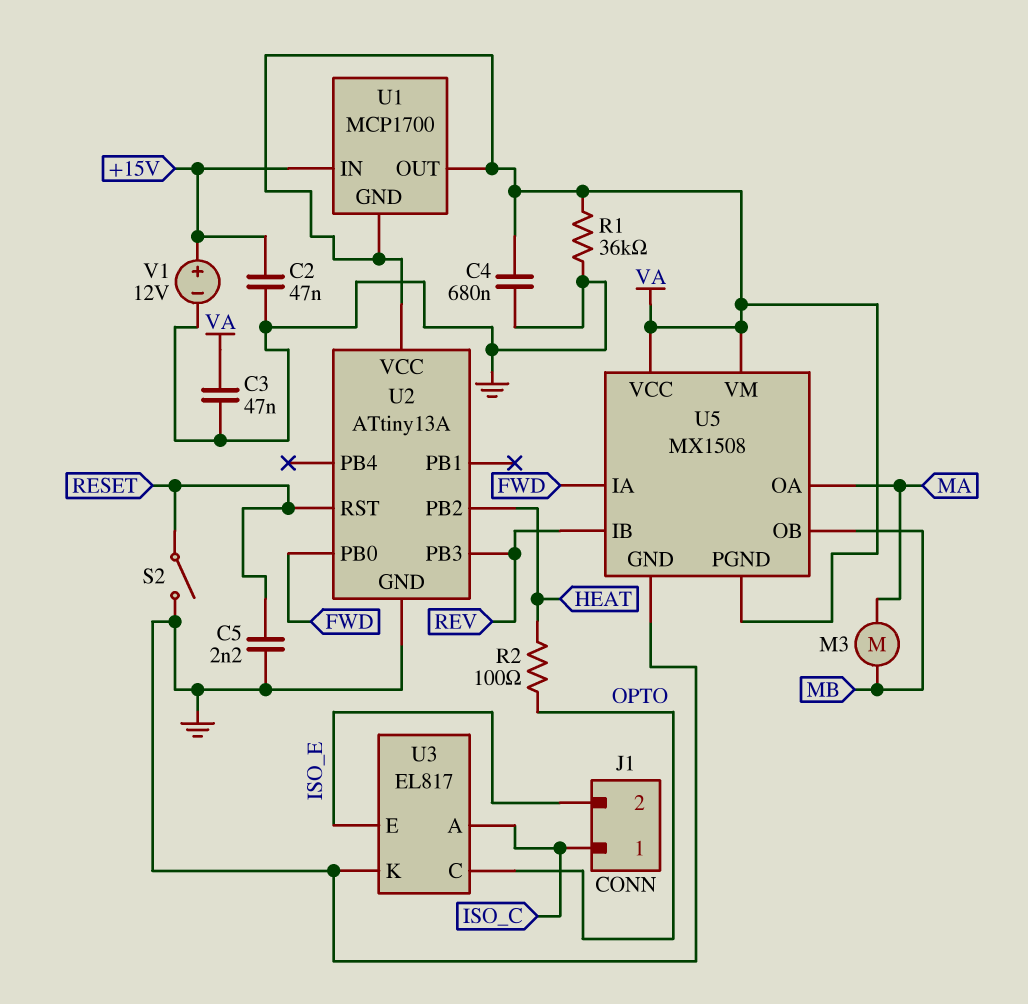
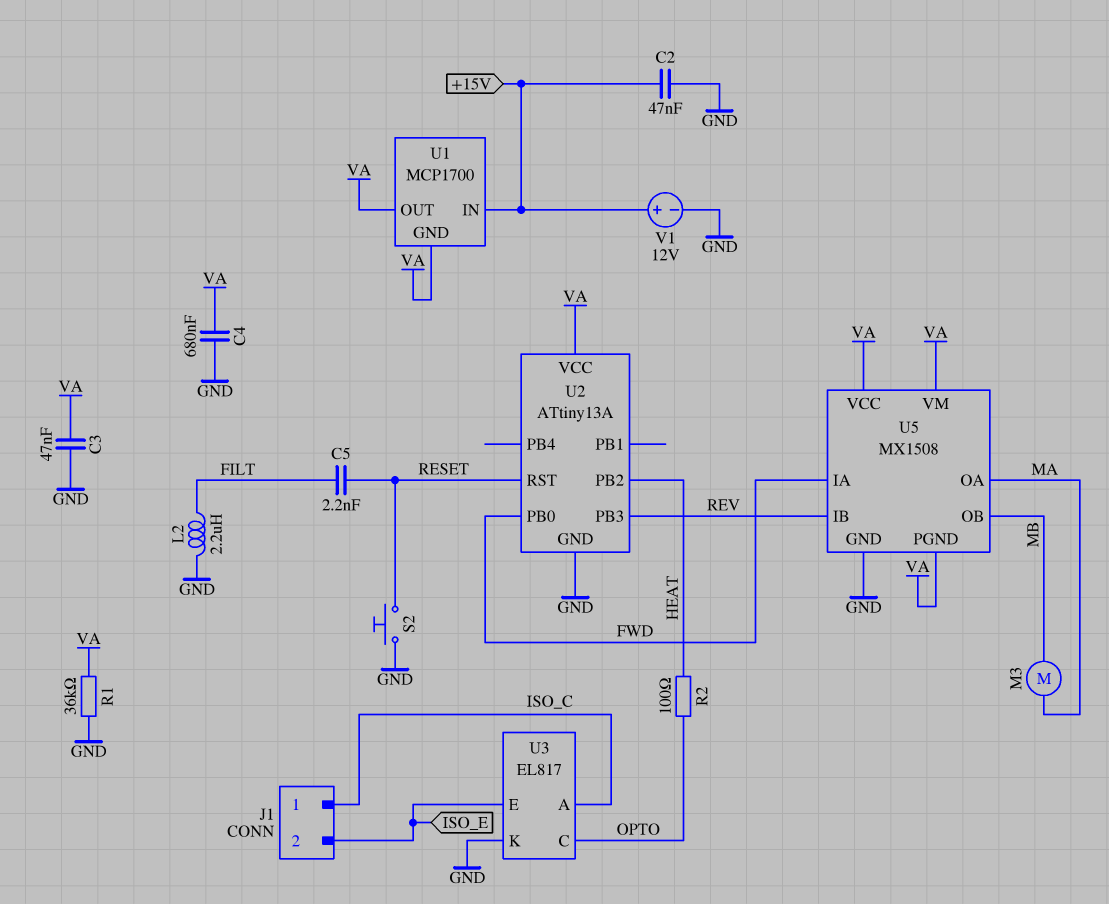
C5: 2.2nF (GND, RESET) -> 2.2nF (FILT, RESET)
L2: none -> 2.2uH (FILT, GND)
S2: switch (GND, RESET) -> button (GND, RESET)

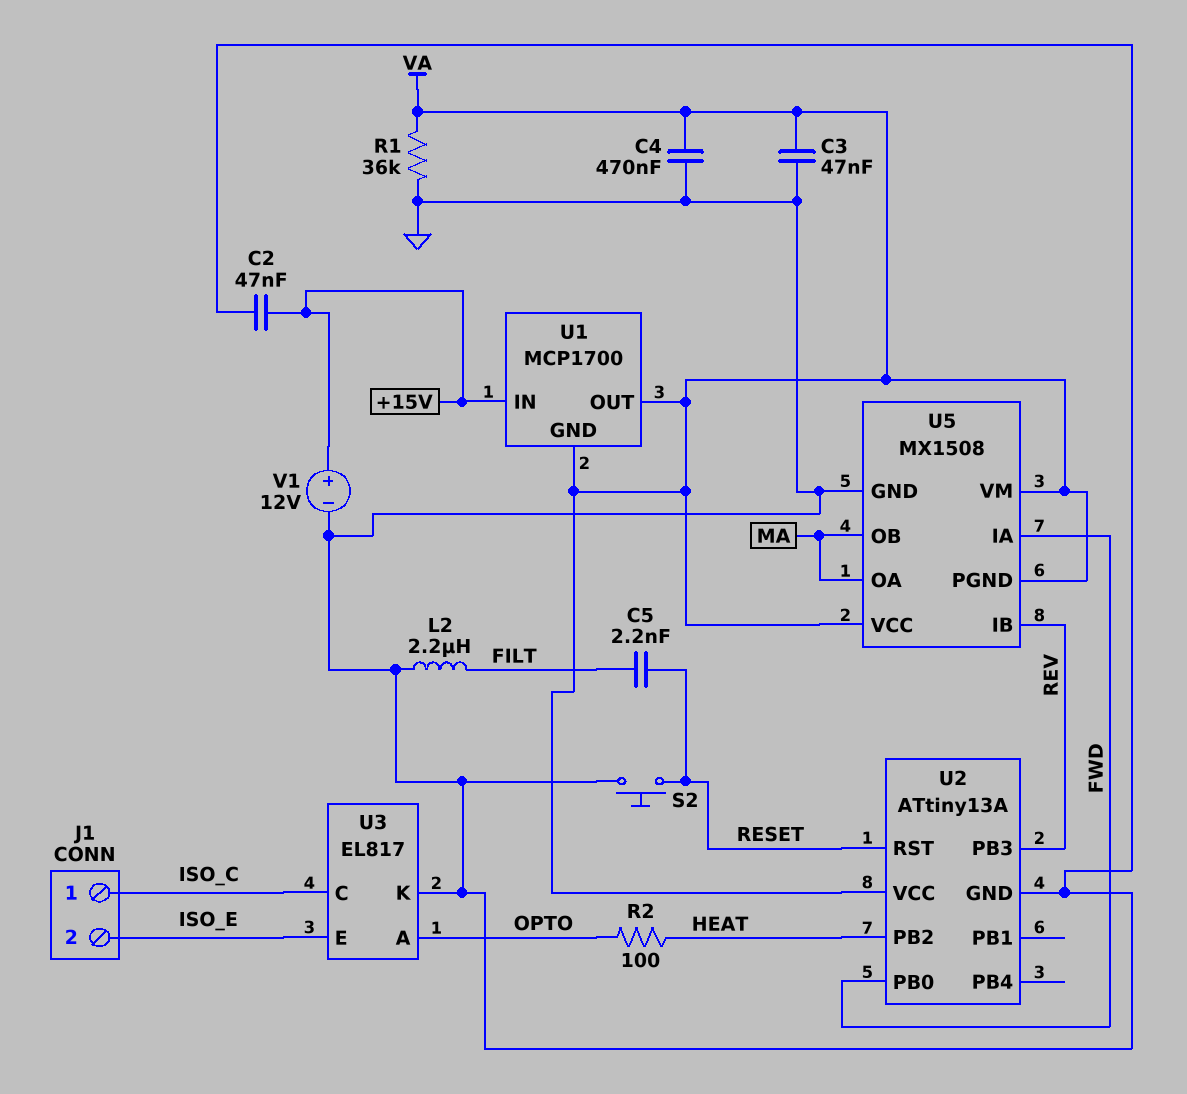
C4: 680nF (GND, VA) -> 470nF (GND, VA)
M3: motor (MA, MB) -> none
U3 pin A: ISO_C -> OPTO
U3 pin C: OPTO -> ISO_C
U5 pin OB: MB -> MA

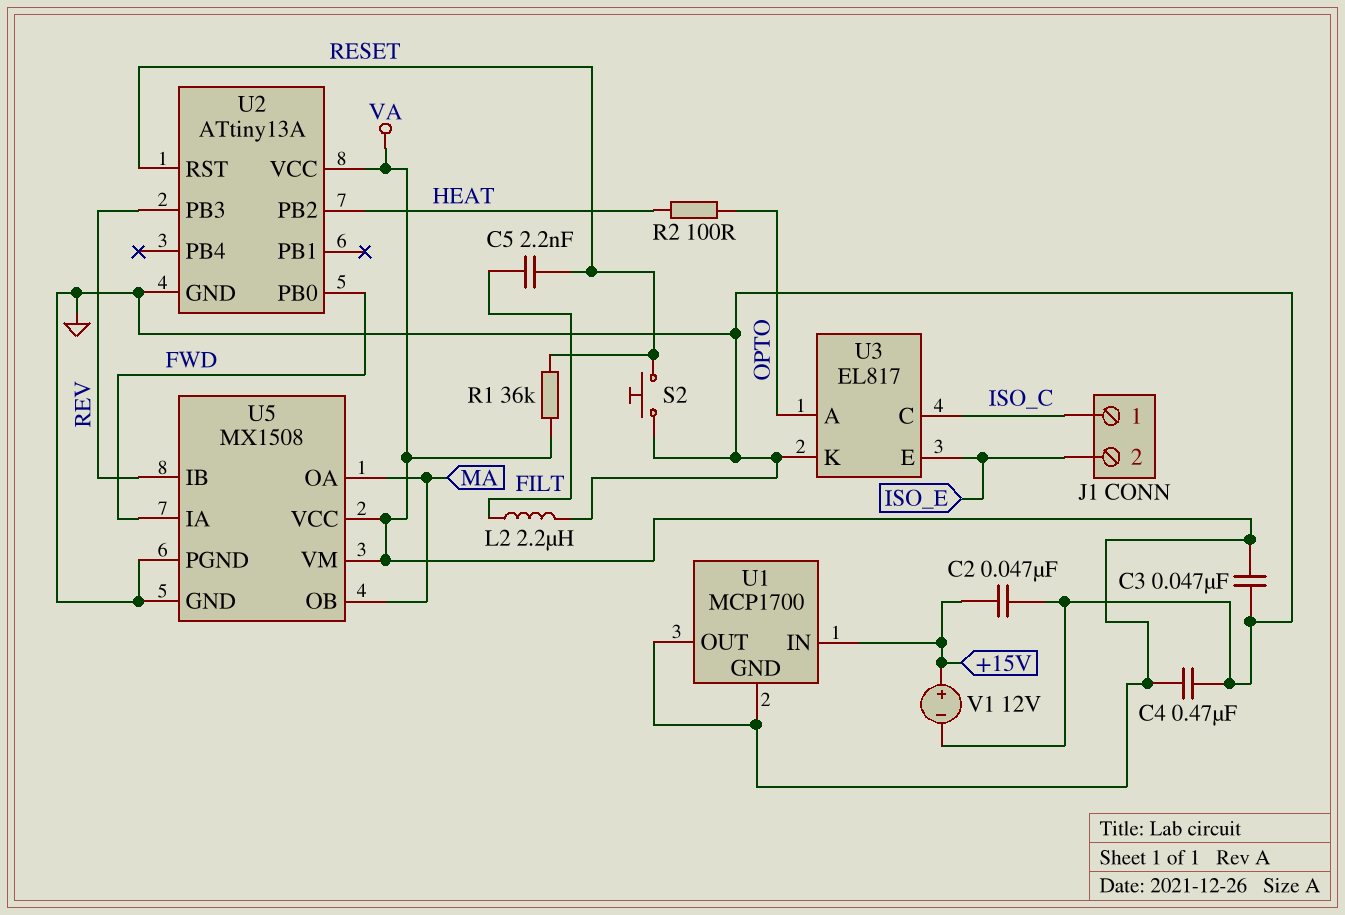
R1: 36k (GND, VA) -> 36k (RESET, VA)
U5 pin PGND: VA -> GND

